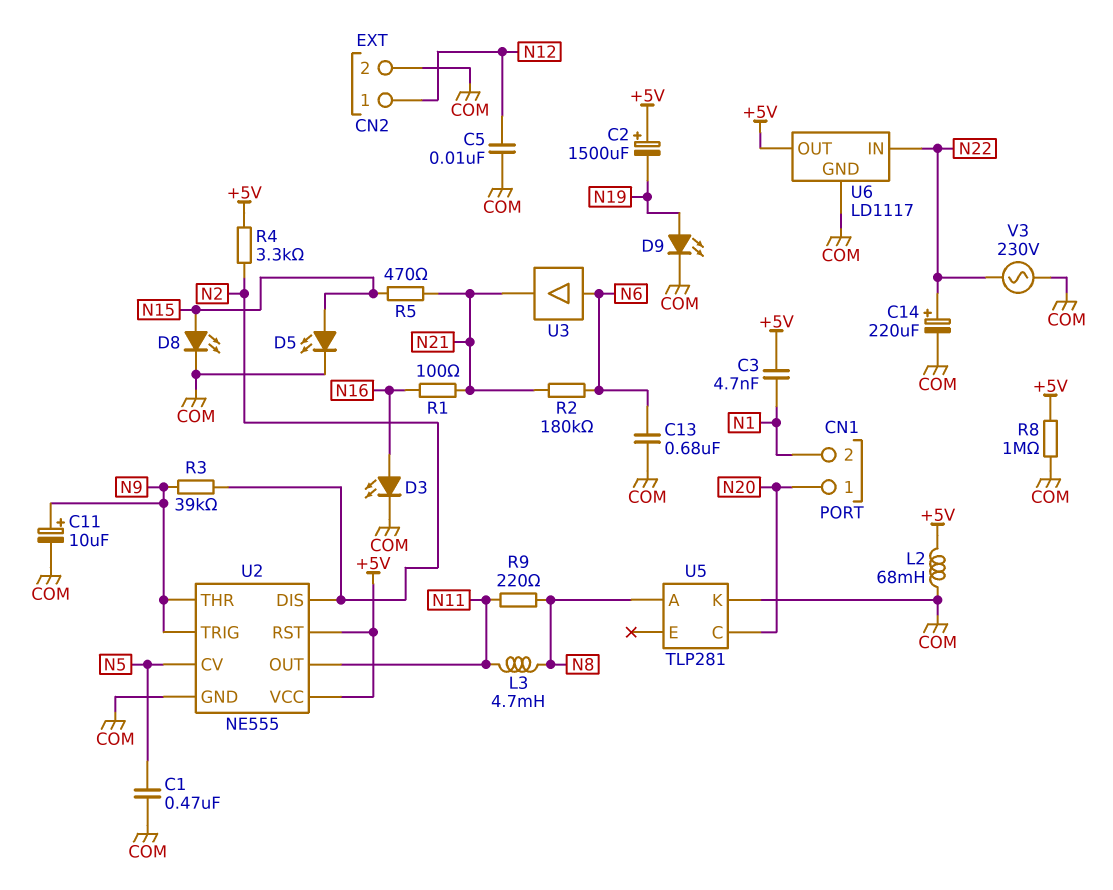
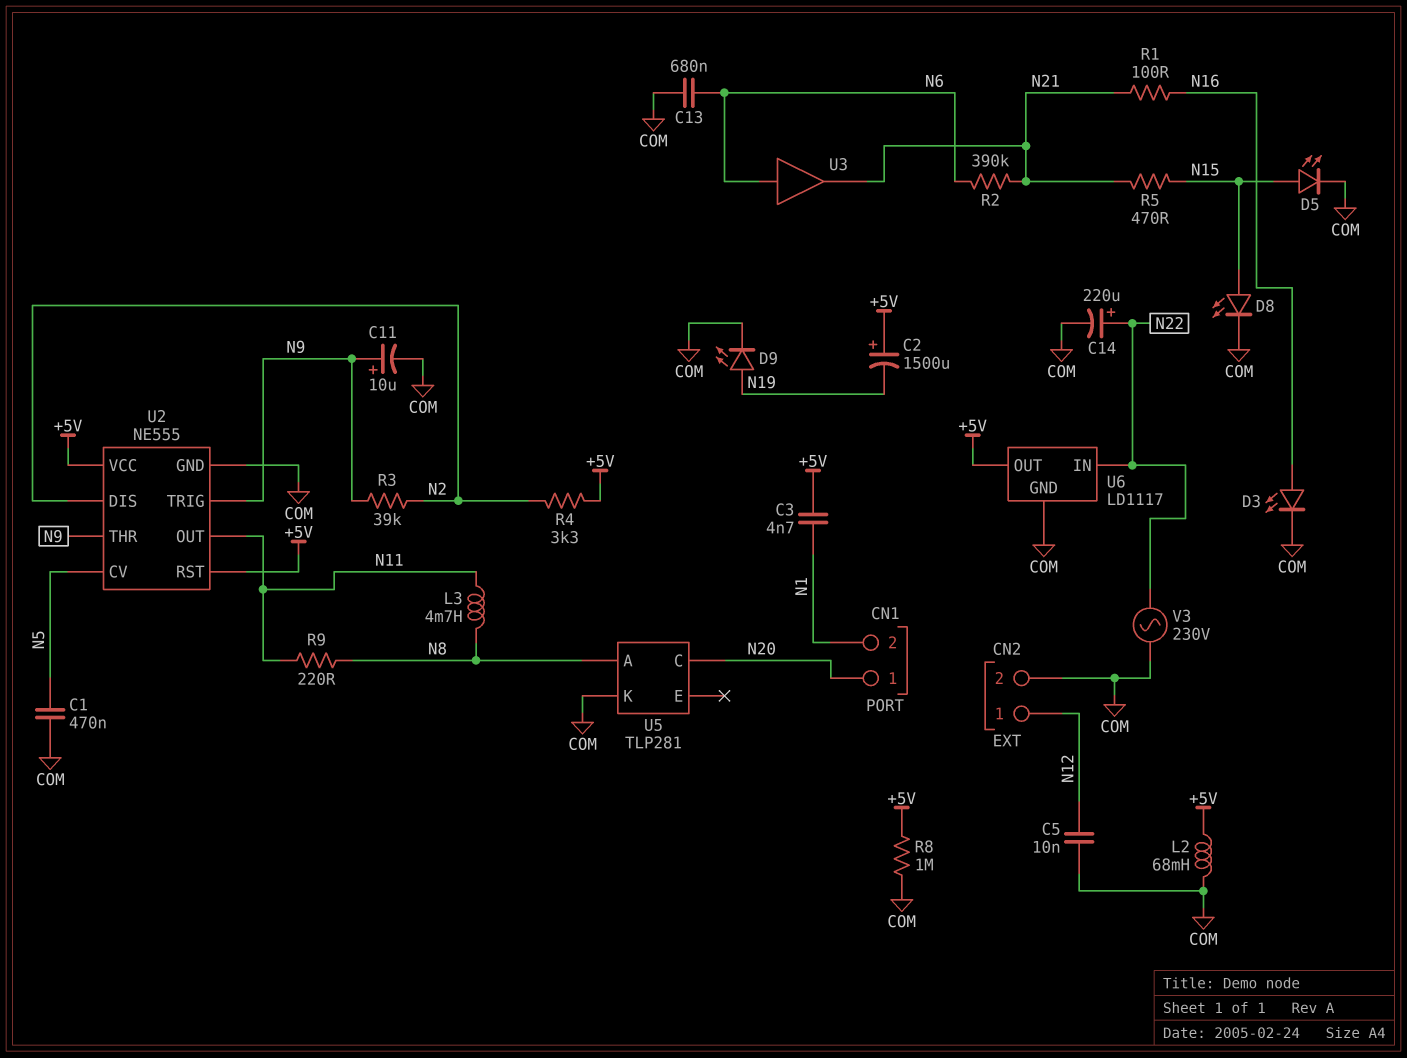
R2: 180k (N6, N21) -> 390k (N6, N21)

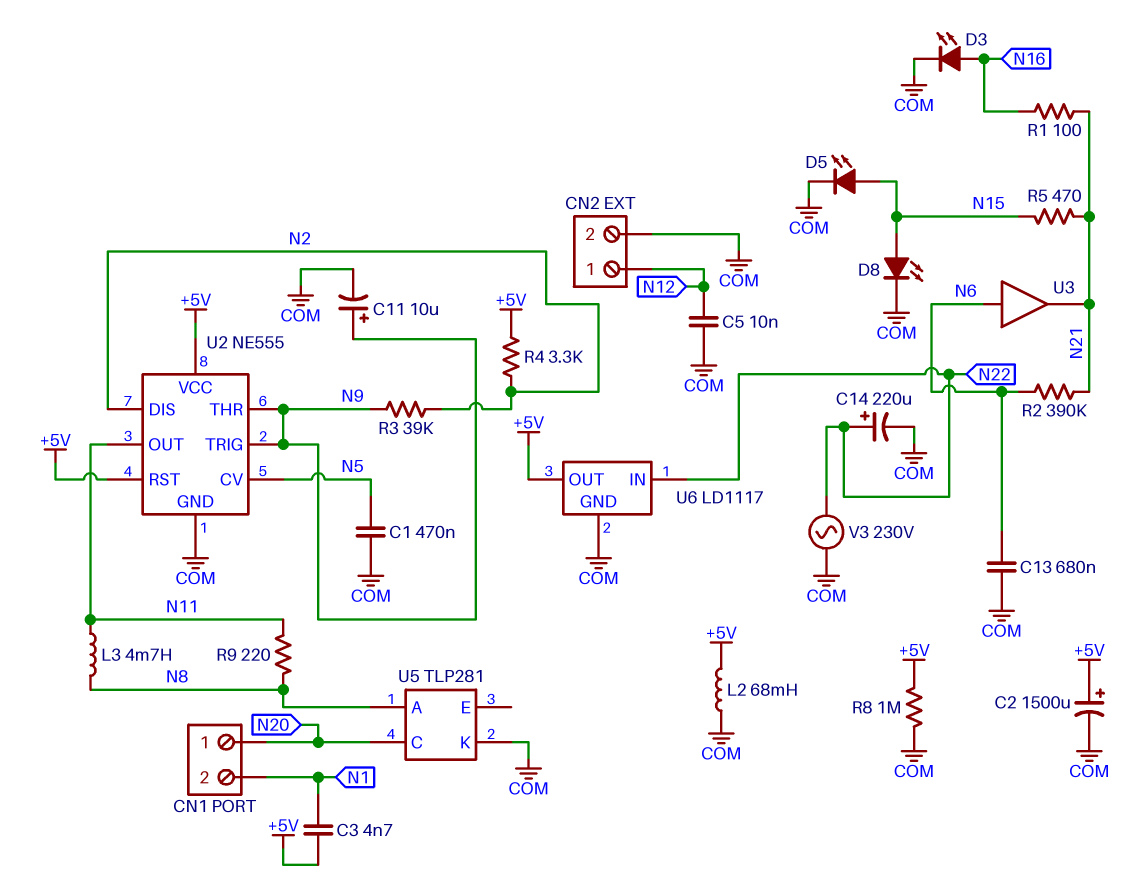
C2: 1500uF (plus +5V, minus N19) -> 1500uF (plus +5V, minus COM)
D9: LED (A N19, K COM) -> none

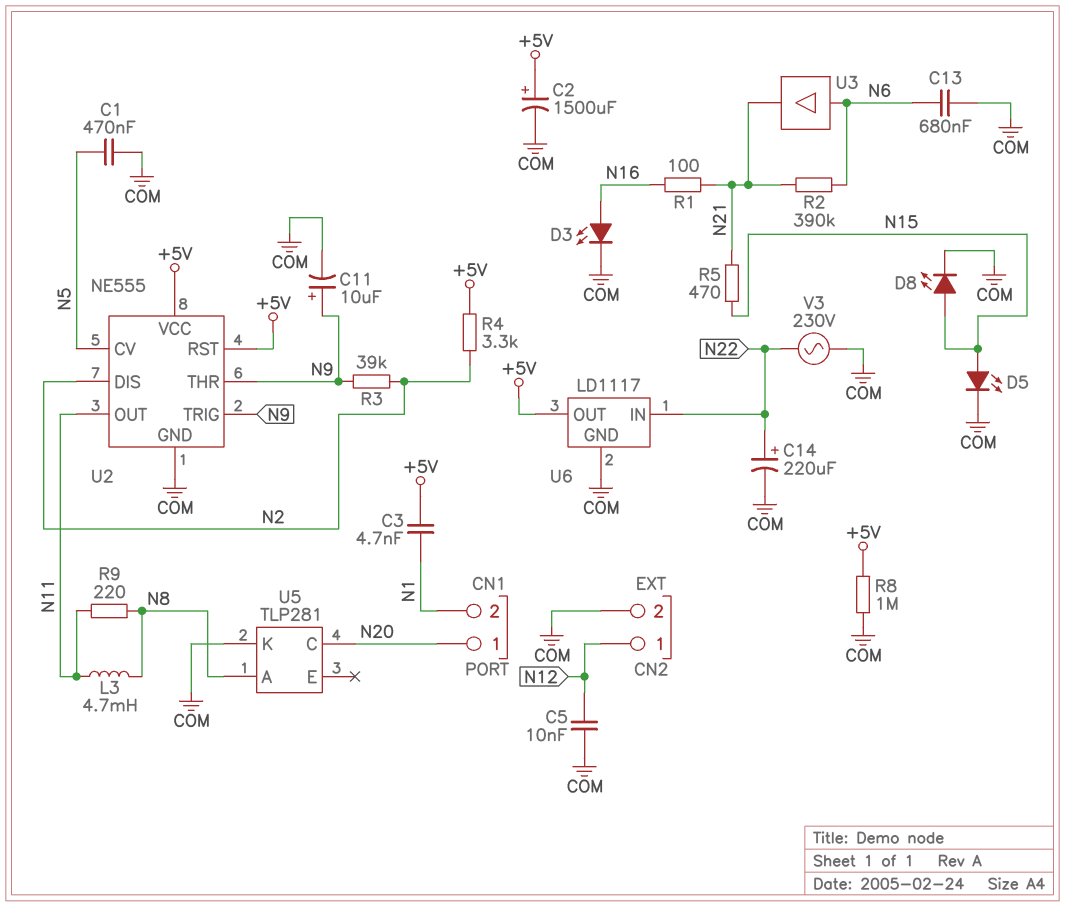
L2: 68mH (+5V, COM) -> none

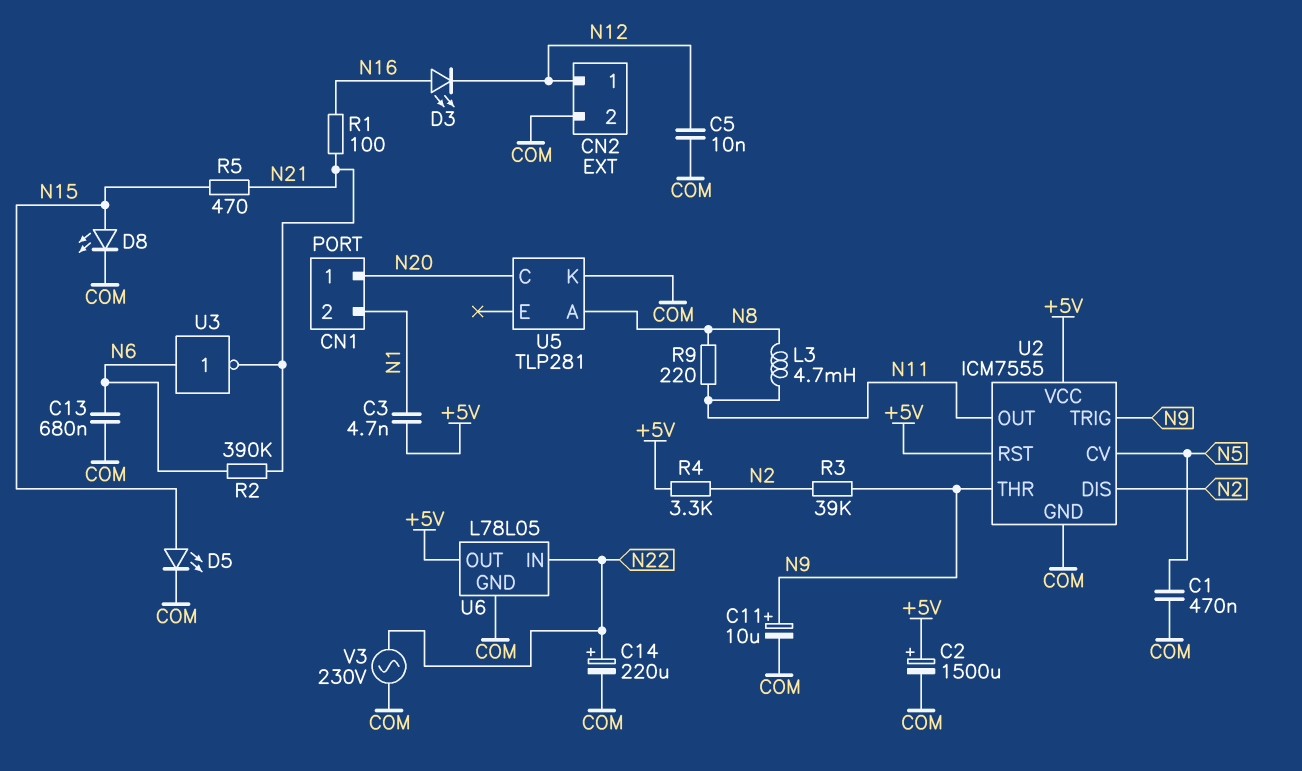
D3: LED (A N16, K COM) -> LED (A N16, K N12)
R8: 1M (+5V, COM) -> none
U2: NE555 -> ICM7555
U3: buffer (in N6, out N21) -> NOT (in N6, out N21)
U6: LD1117 -> L78L05

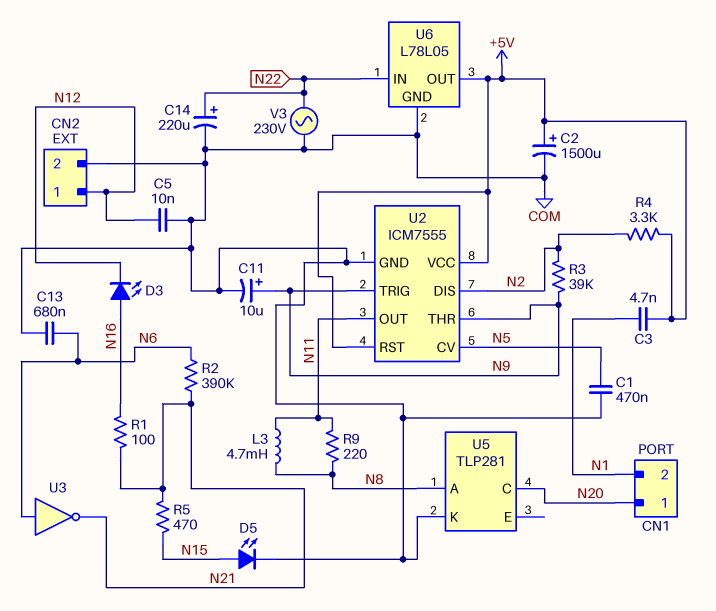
D8: LED (A N15, K COM) -> none

